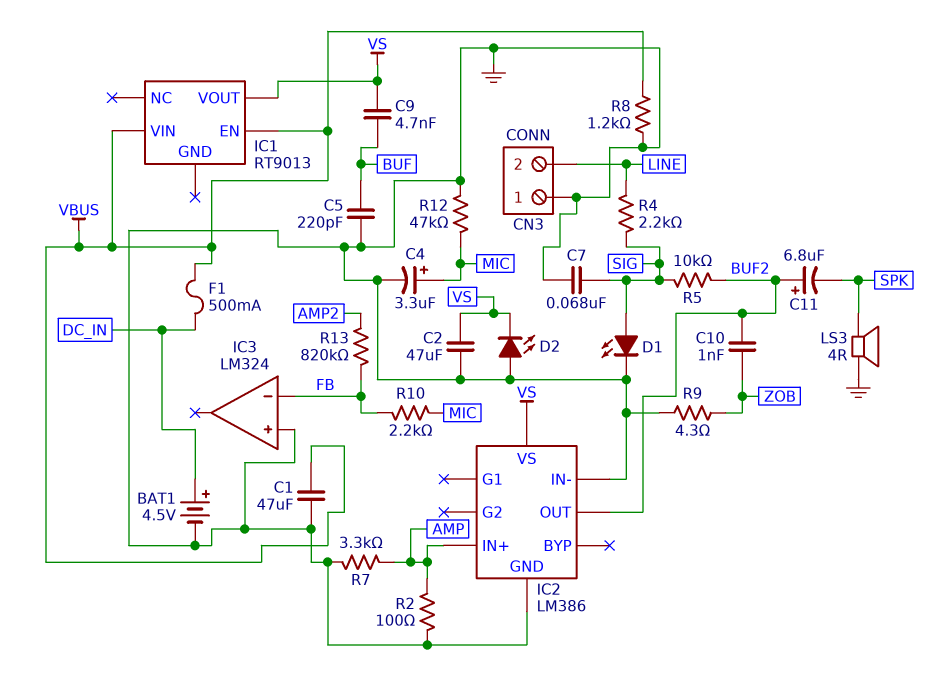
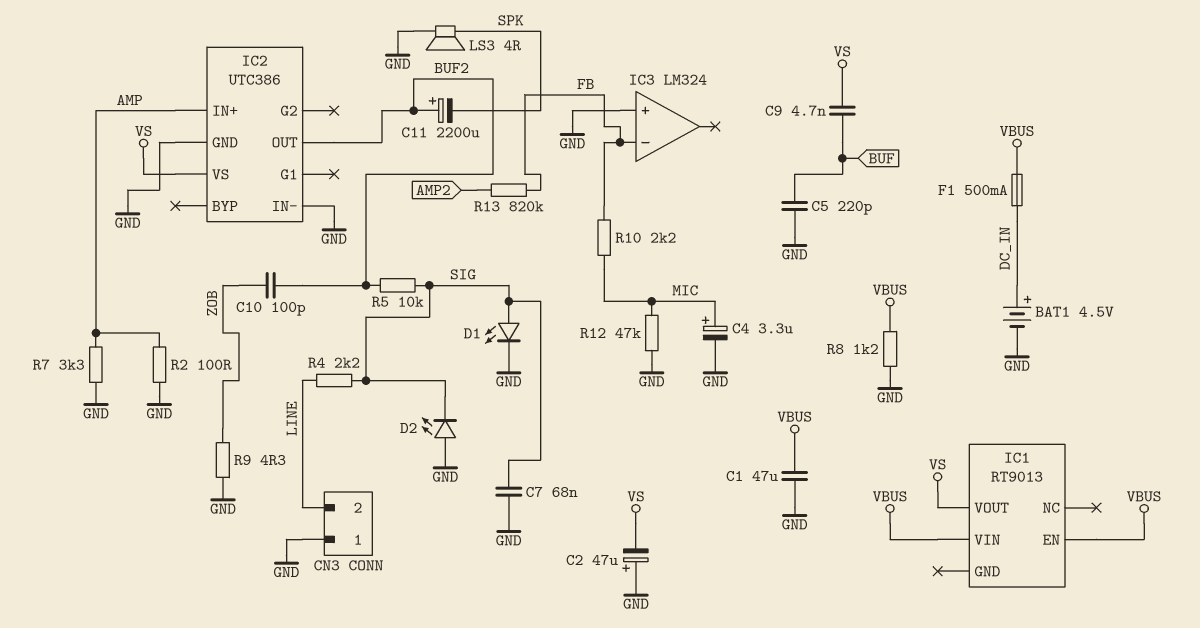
C2: 47uF (GND, VS) -> 47uF (plus GND, minus VS)
C10: 1nF (BUF2, ZOB) -> 100pF (BUF2, ZOB)
C11: 6.8uF (plus BUF2, minus SPK) -> 2200uF (plus BUF2, minus SPK)
D2: LED (A GND, K VS) -> LED (A GND, K SIG)
IC2: LM386 -> UTC386

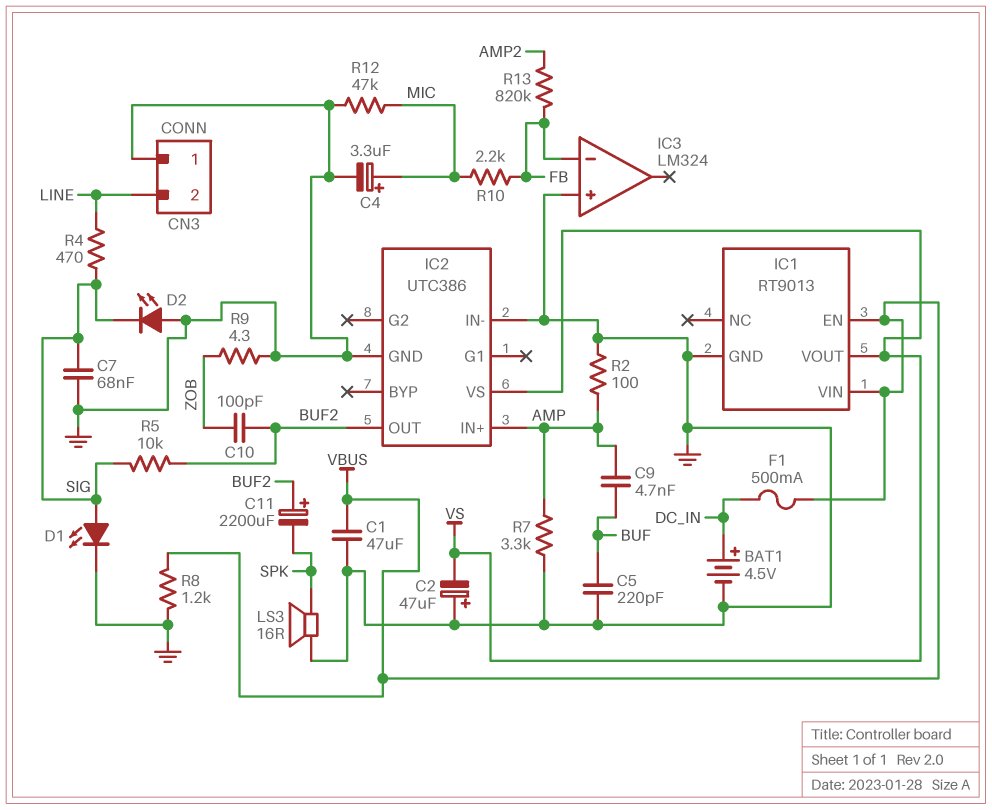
C9: 4.7nF (BUF, VS) -> 4.7nF (AMP, BUF)
IC1 pin GND: none -> GND
LS3: speaker 4R (GND, SPK) -> speaker 16R (GND, SPK)
R4: 2.2k (LINE, SIG) -> 470 (LINE, SIG)

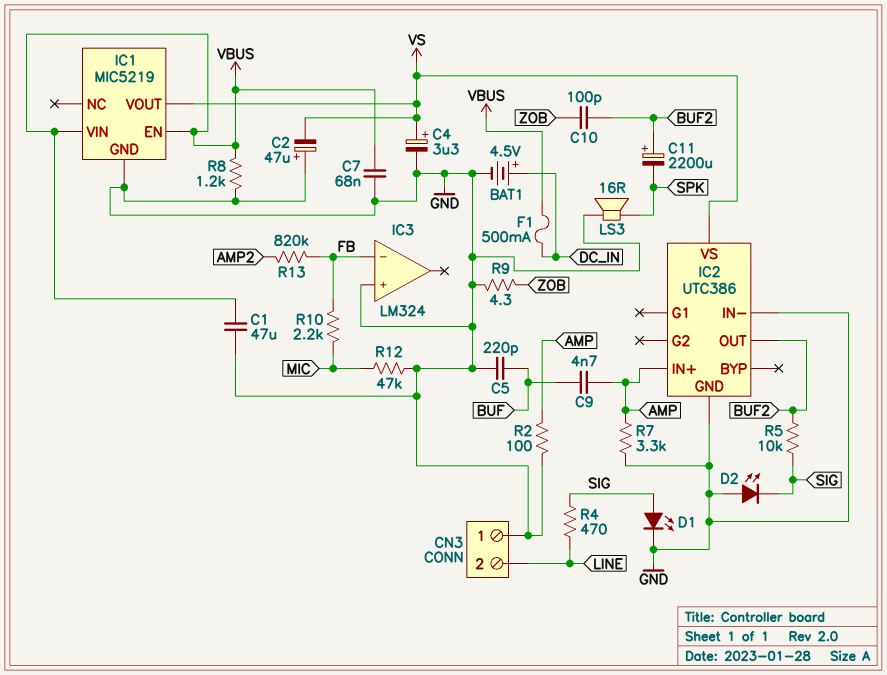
C4: 3.3uF (plus MIC, minus GND) -> 3.3uF (plus VS, minus GND)
C7: 68nF (GND, SIG) -> 68nF (GND, VBUS)
IC1: RT9013 -> MIC5219

